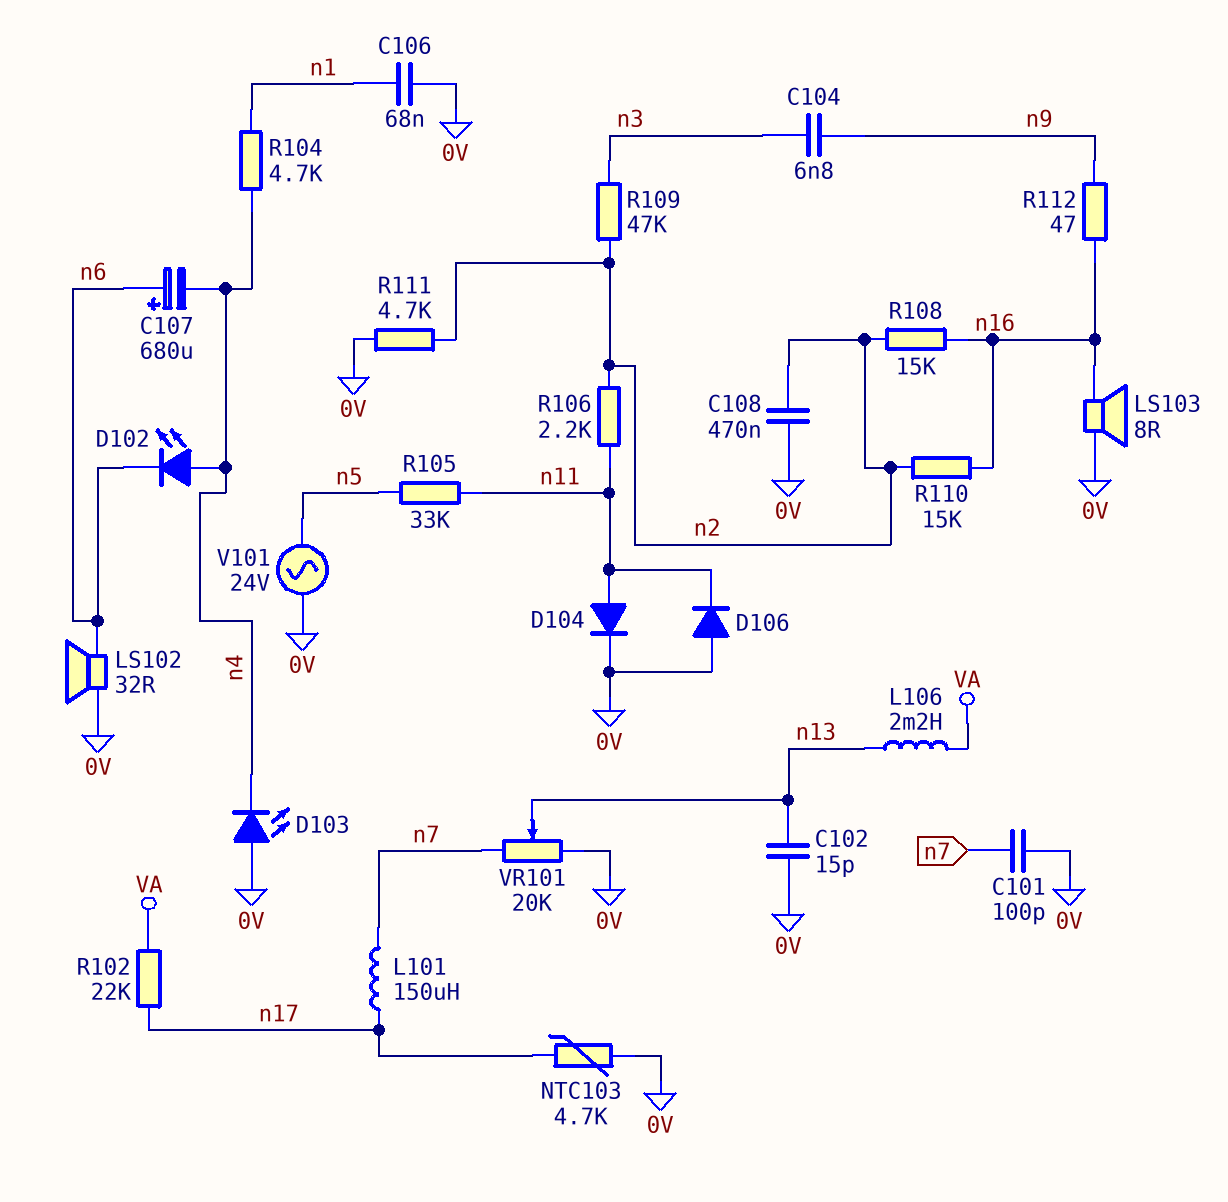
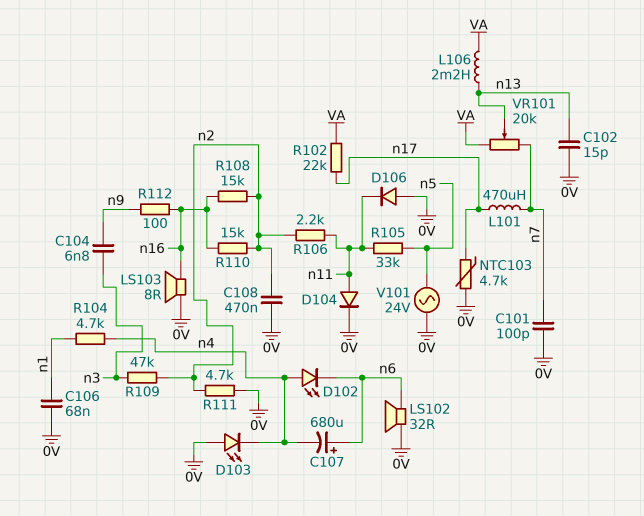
L101: 150uH (n7, n17) -> 470uH (n7, n17)
R112: 47 (n9, n16) -> 100 (n9, n16)
VR101: 20k (0V, n7, wiper n13) -> 20k (VA, n7, wiper n13)

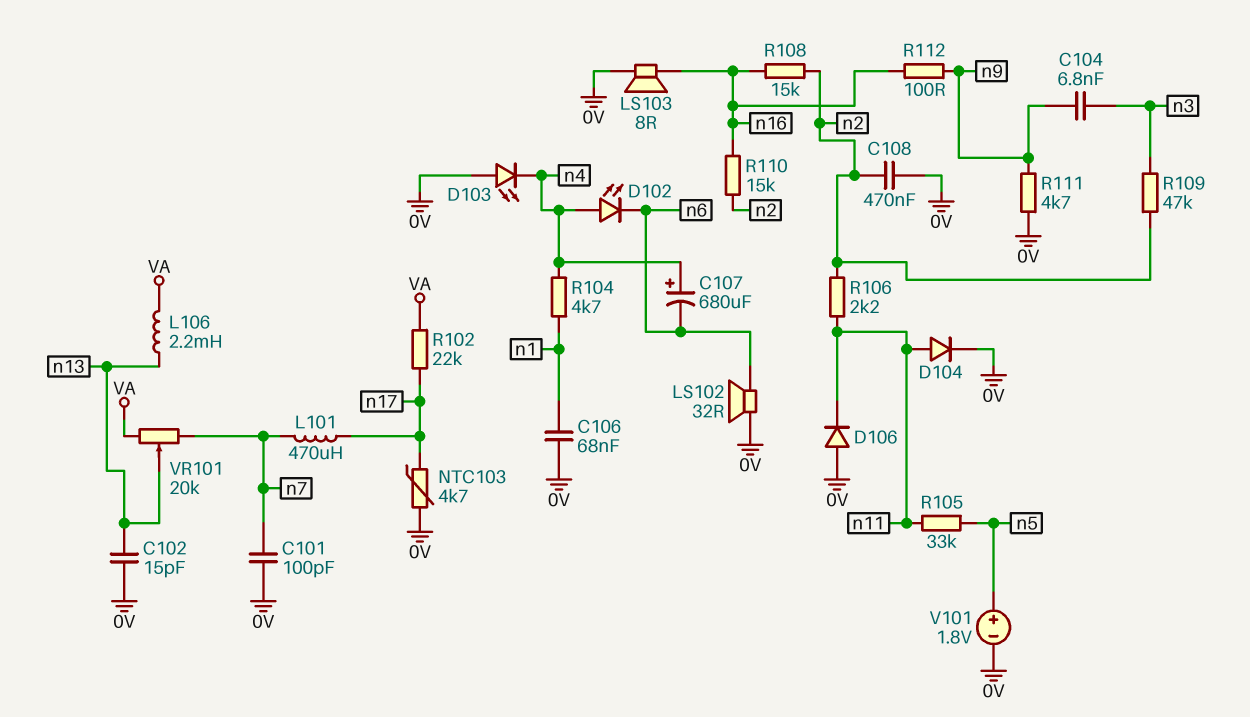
C107: 680uF (plus n6, minus n4) -> 680uF (plus n4, minus n6)
R111: 4.7k (0V, n2) -> 4.7k (0V, n9)
V101: AC 24V (0V, n5) -> 1.8V (plus n5, minus 0V)

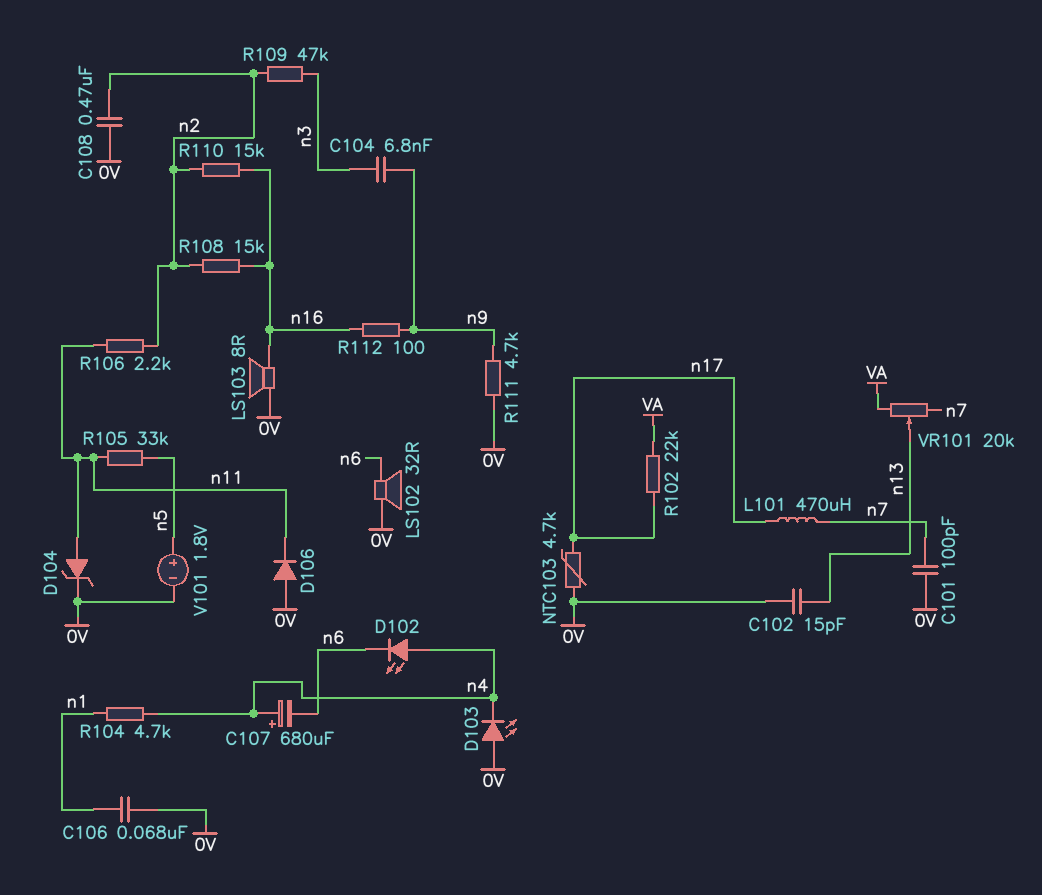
D104: diode (A n11, K 0V) -> zener (A n11, K 0V)
L106: 2.2mH (VA, n13) -> none

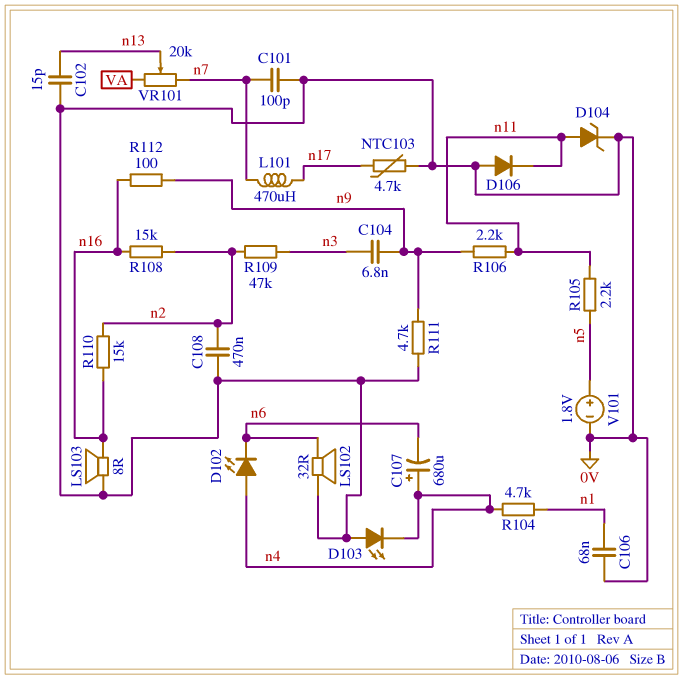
R102: 22k (VA, n17) -> none
R105: 33k (n5, n11) -> 2.2k (n5, n11)
R106: 2.2k (n2, n11) -> 2.2k (n9, n11)

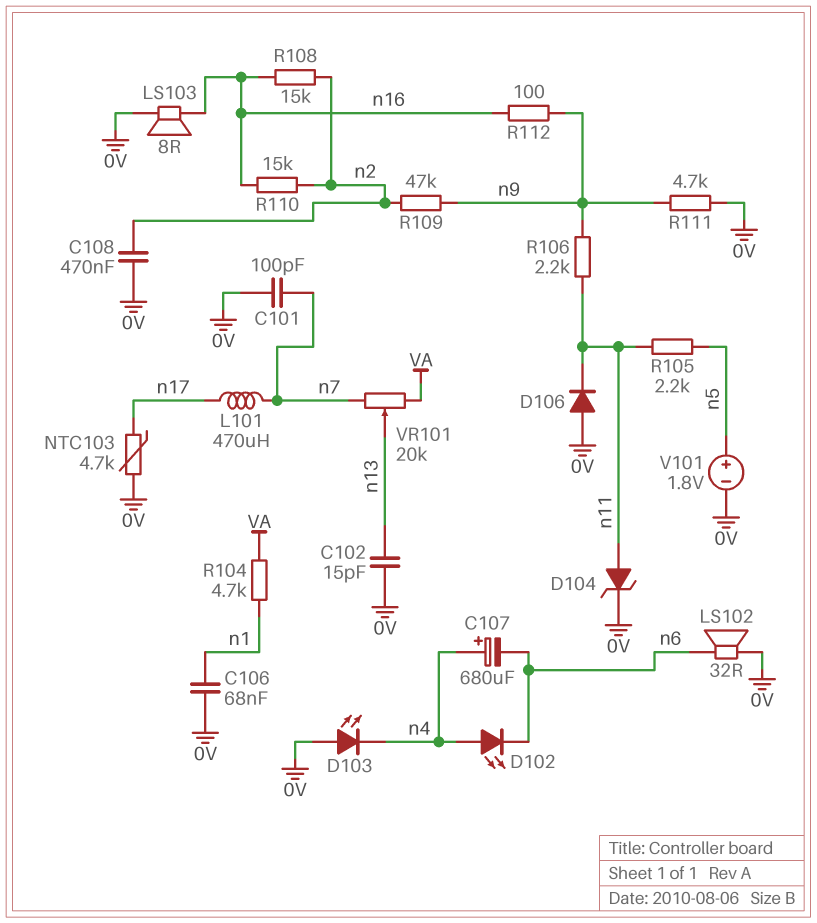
C104: 6.8nF (n3, n9) -> none
R104: 4.7k (n1, n4) -> 4.7k (VA, n1)
R109: 47k (n2, n3) -> 47k (n2, n9)

